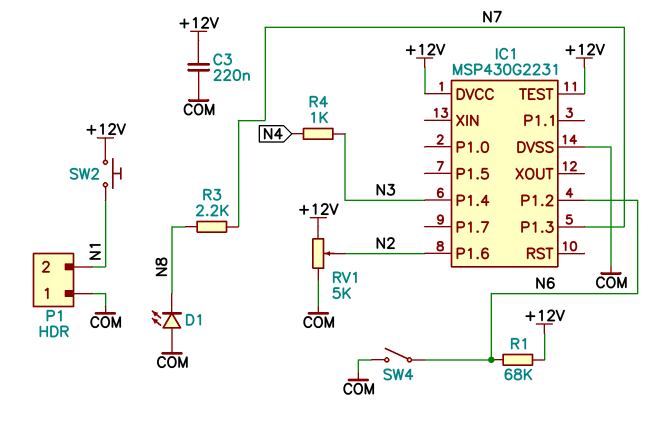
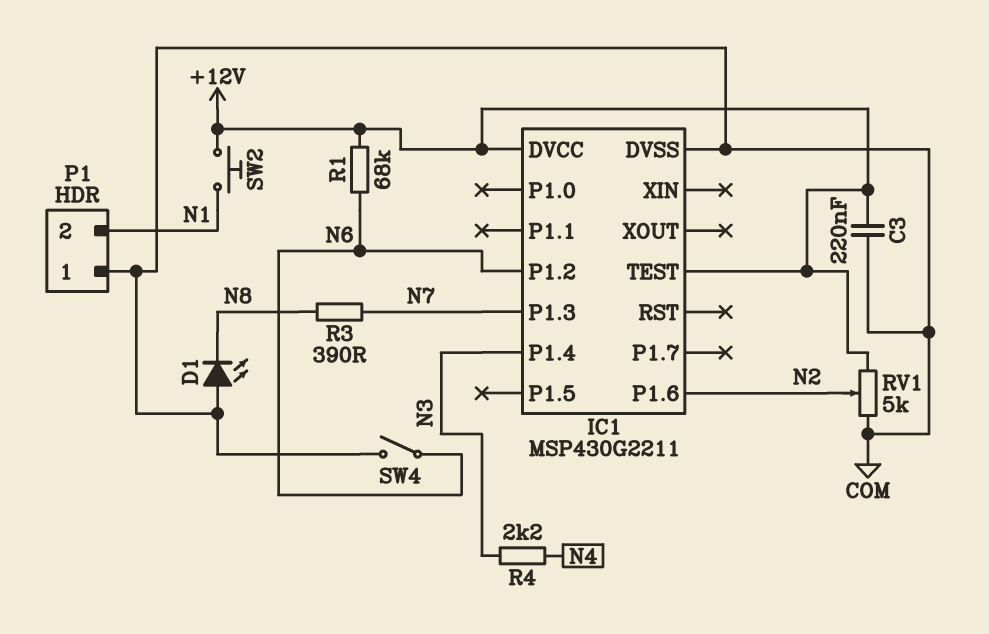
IC1: MSP430G2231 -> MSP430G2211
R3: 2.2k (N7, N8) -> 390 (N7, N8)
R4: 1k (N3, N4) -> 2.2k (N3, N4)

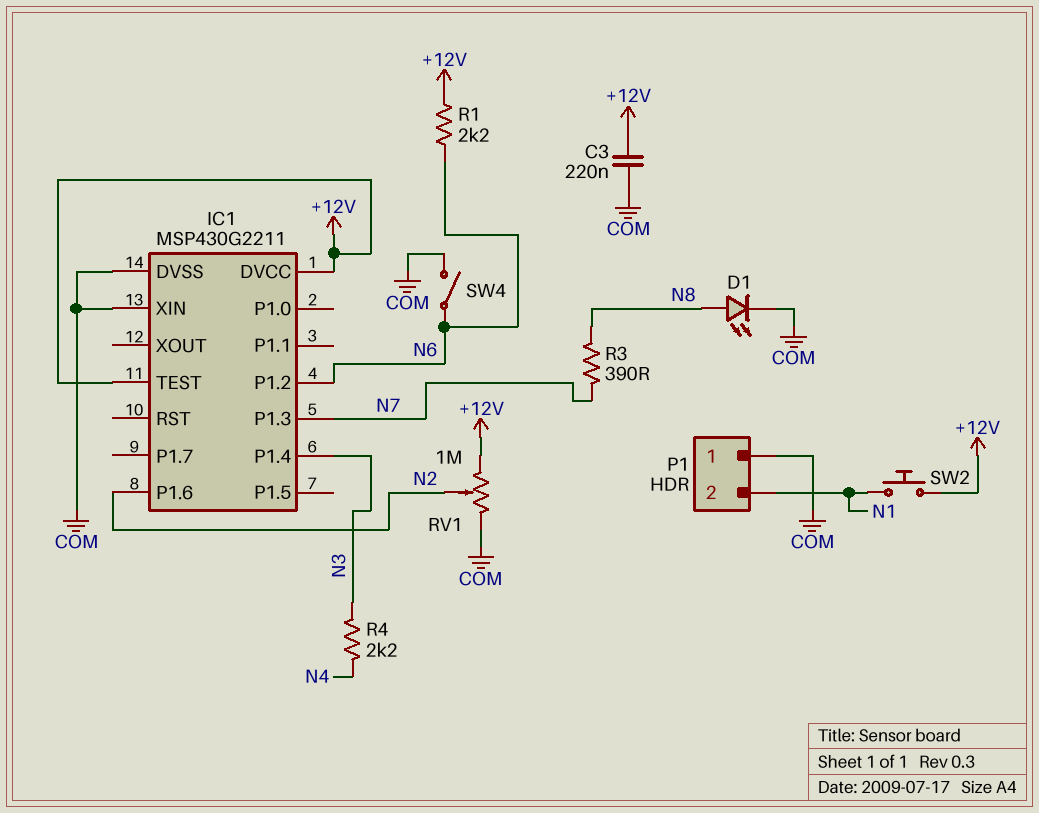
D1: LED (A COM, K N8) -> LED (A N8, K COM)
IC1 pin XIN: none -> COM
R1: 68k (+12V, N6) -> 2.2k (+12V, N6)
RV1: 5k (+12V, COM, wiper N2) -> 1M (+12V, COM, wiper N2)

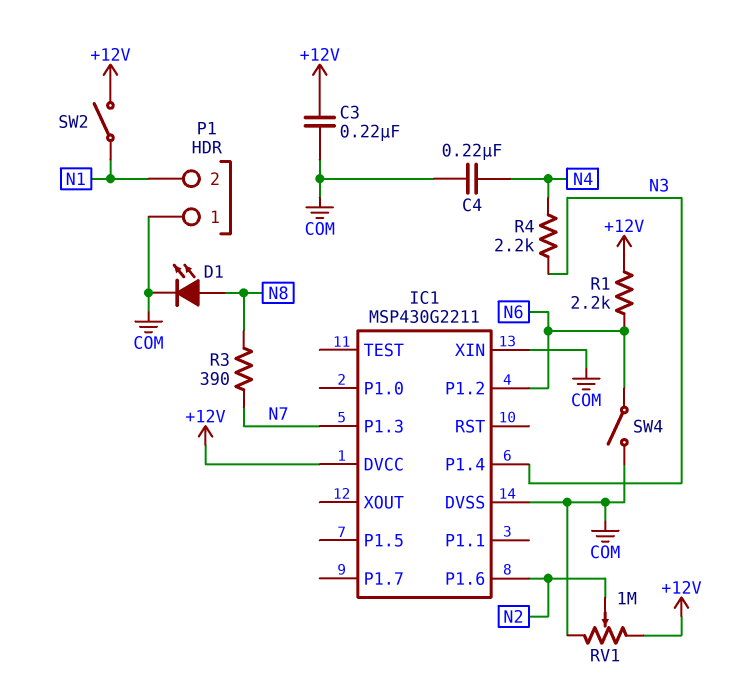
C4: none -> 220nF (COM, N4)
IC1 pin TEST: +12V -> none
SW2: button (+12V, N1) -> switch (+12V, N1)

